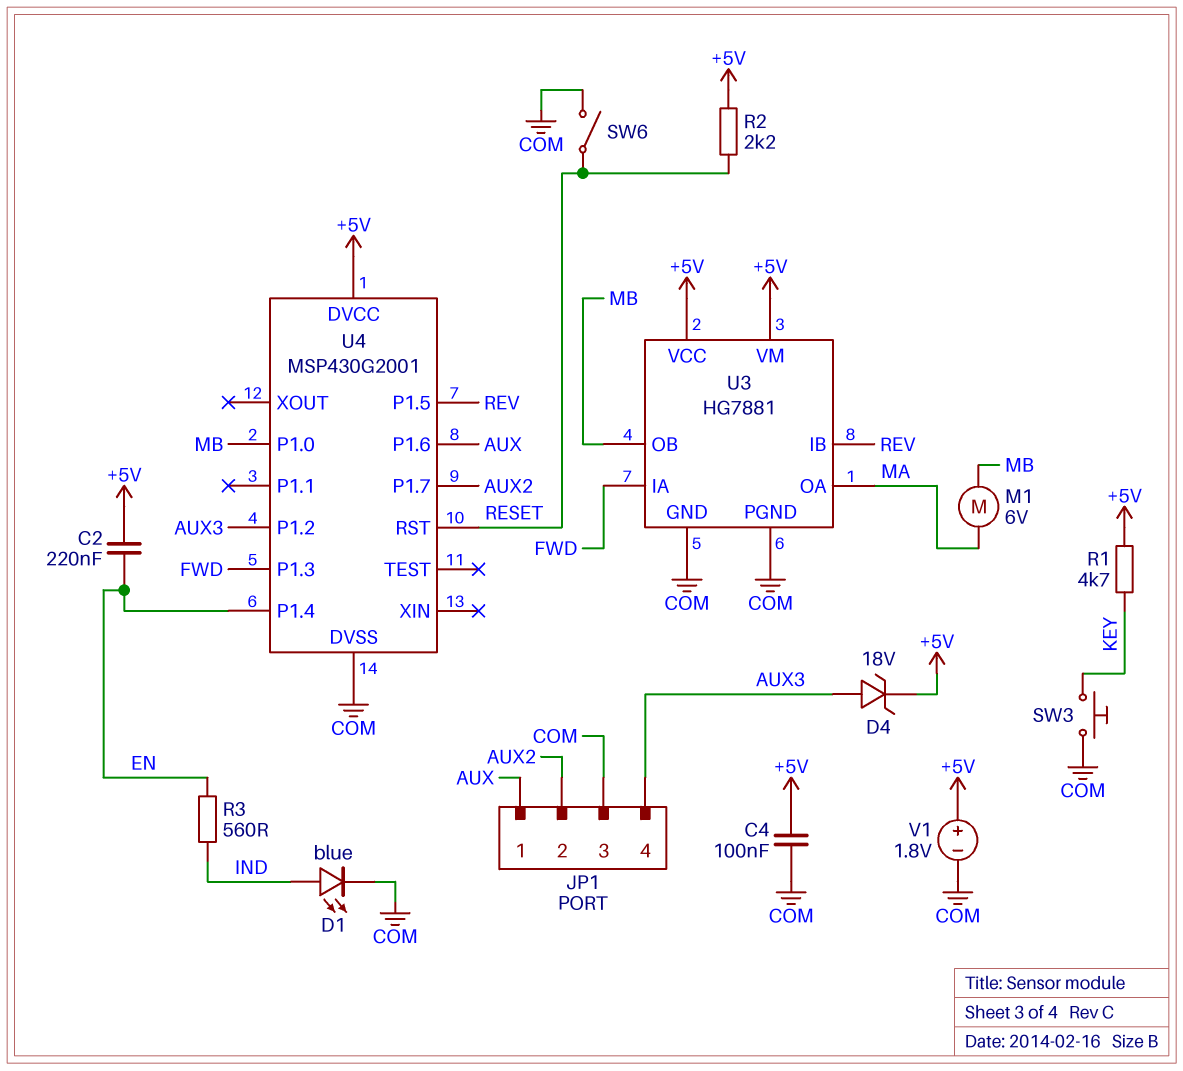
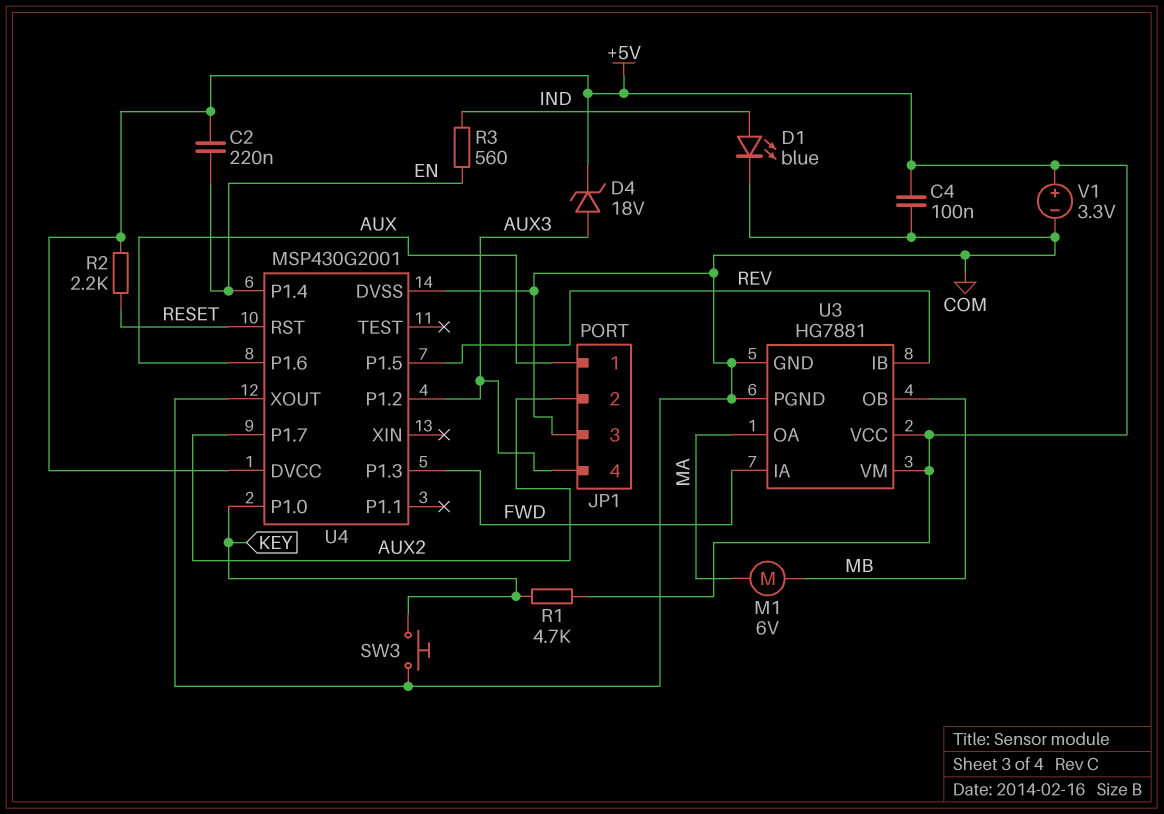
SW6: switch (COM, RESET) -> none
U4 pin P1.0: MB -> KEY
U4 pin XOUT: none -> COM
V1: 1.8V (plus +5V, minus COM) -> 3.3V (plus +5V, minus COM)

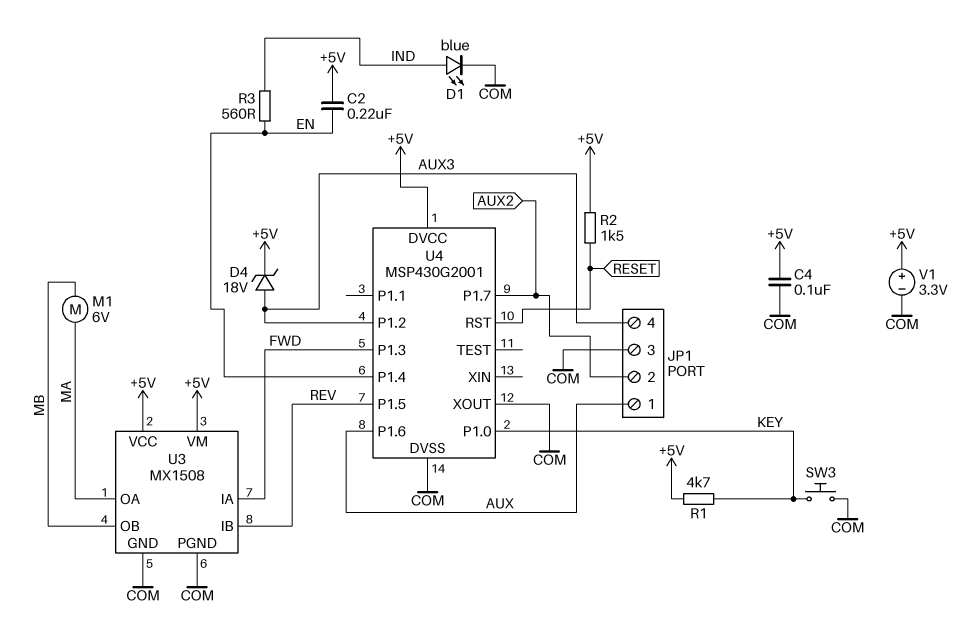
R2: 2.2k (+5V, RESET) -> 1.5k (+5V, RESET)
U3: HG7881 -> MX1508

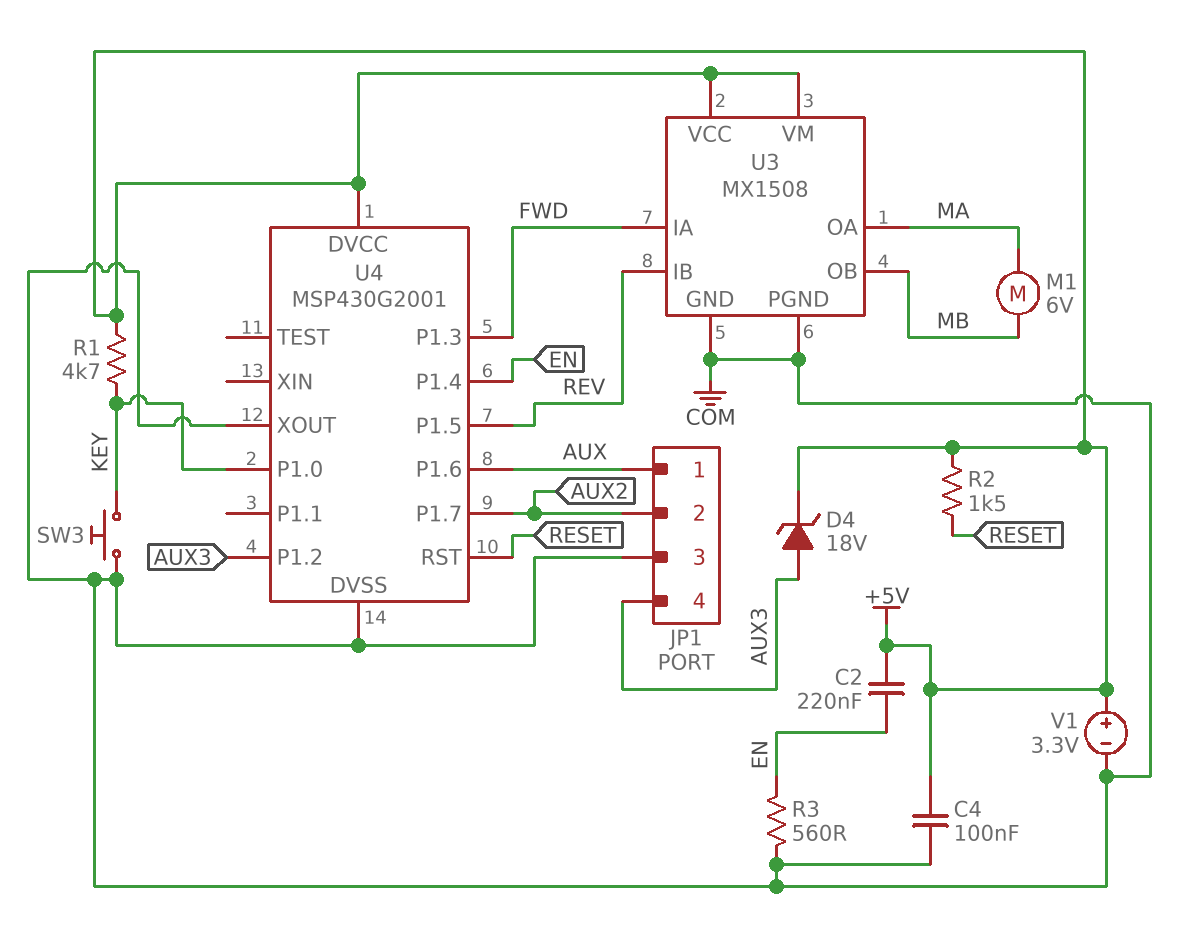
D1: LED blue (A IND, K COM) -> none
R3: 560 (EN, IND) -> 560 (COM, EN)

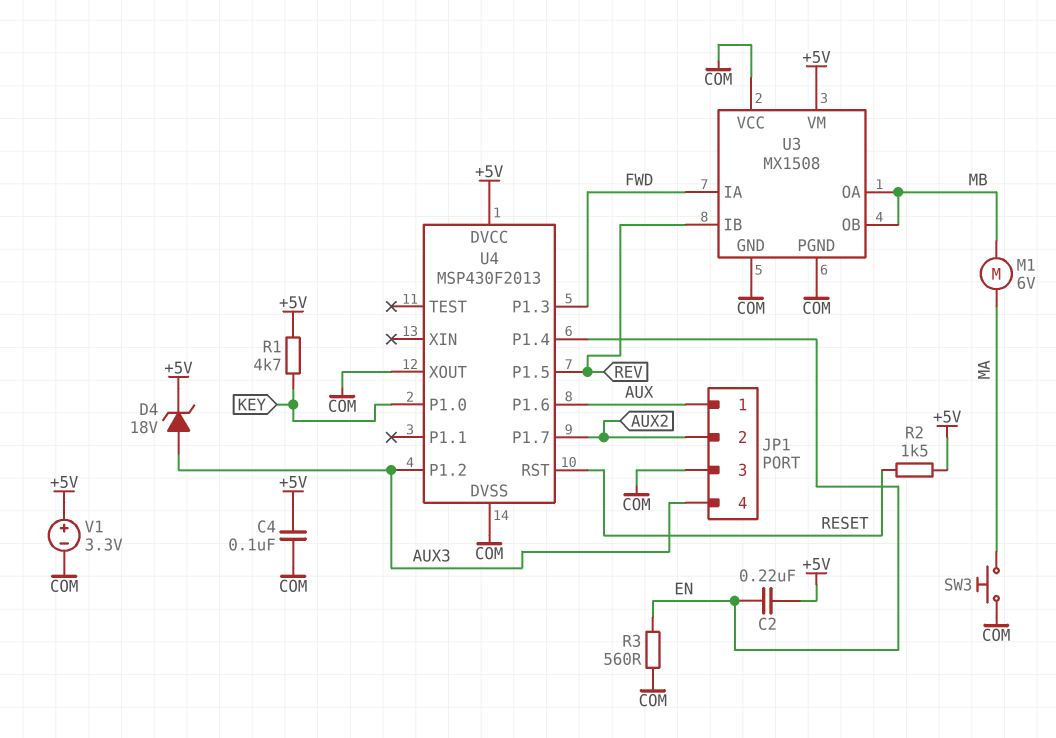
SW3: button (COM, KEY) -> button (COM, MA)
U3 pin OA: MA -> MB
U3 pin VCC: +5V -> COM
U4: MSP430G2001 -> MSP430F2013

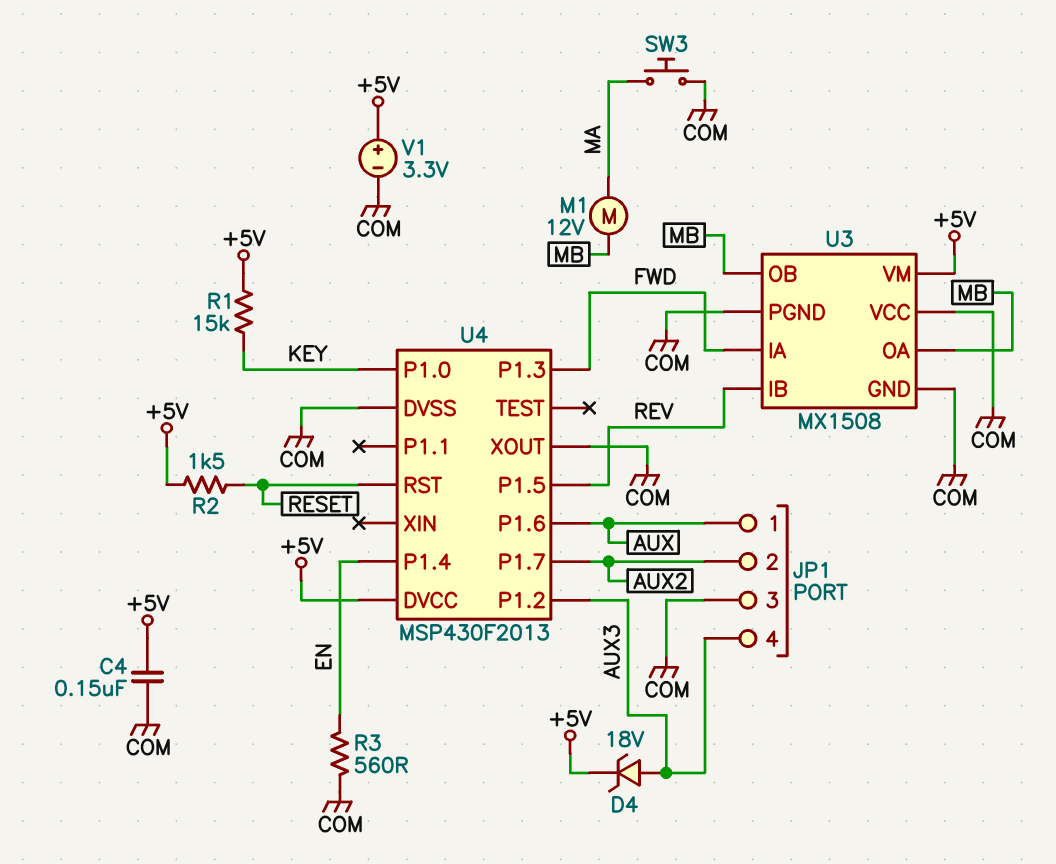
C2: 220nF (+5V, EN) -> none
C4: 100nF (+5V, COM) -> 150nF (+5V, COM)
M1: motor 6V (MA, MB) -> motor 12V (MA, MB)
R1: 4.7k (+5V, KEY) -> 15k (+5V, KEY)

